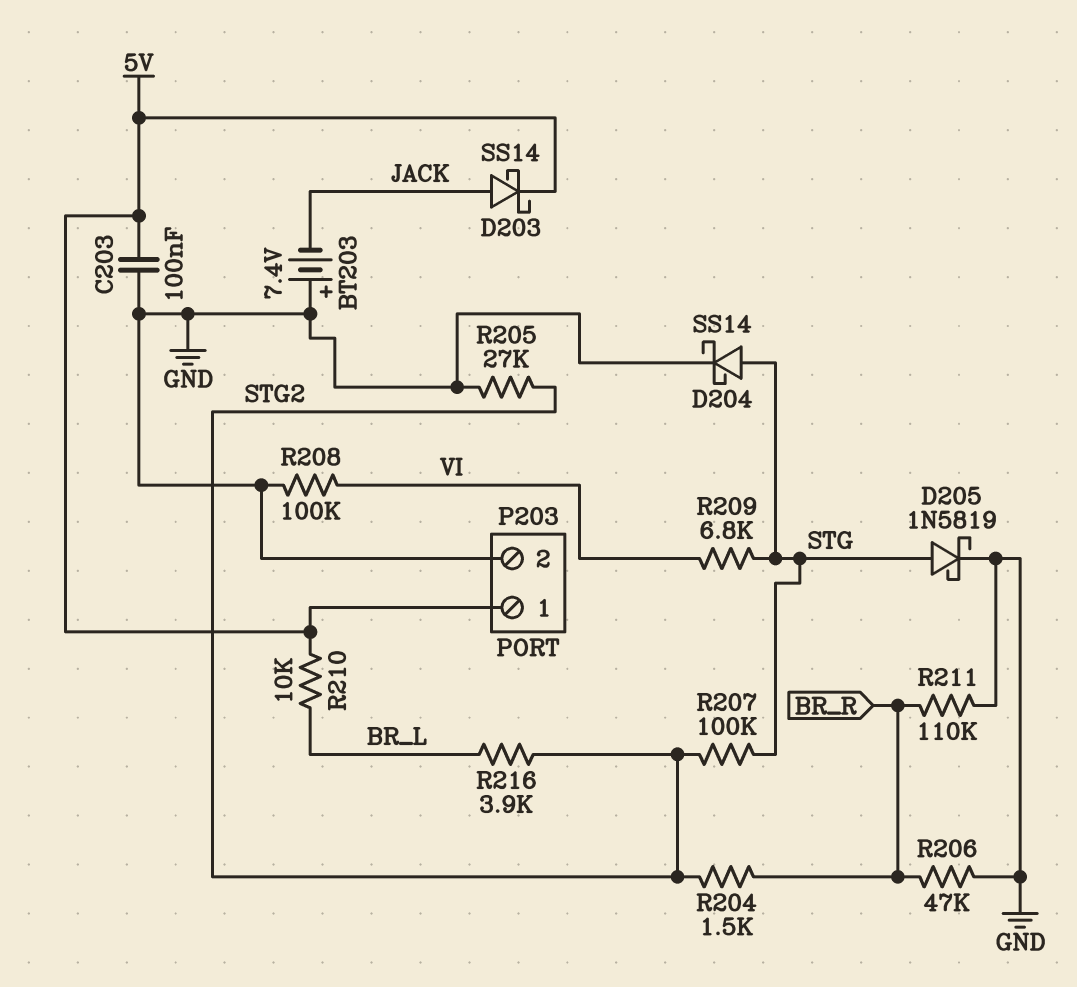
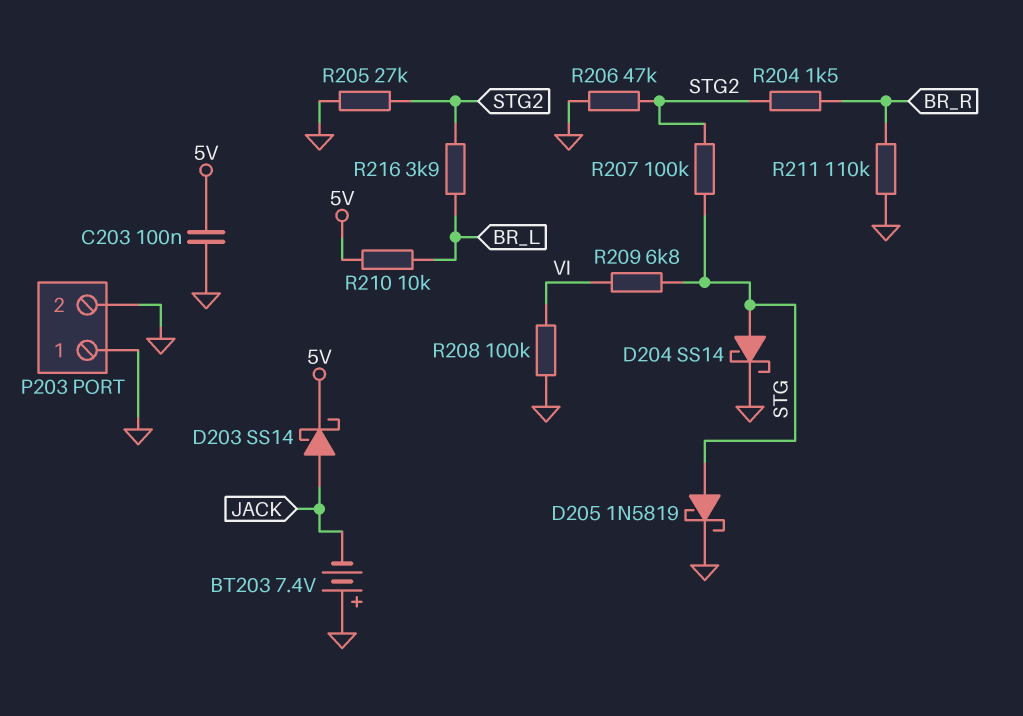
P203 pin 1: 5V -> GND
R206: 47k (BR_R, GND) -> 47k (GND, STG2)

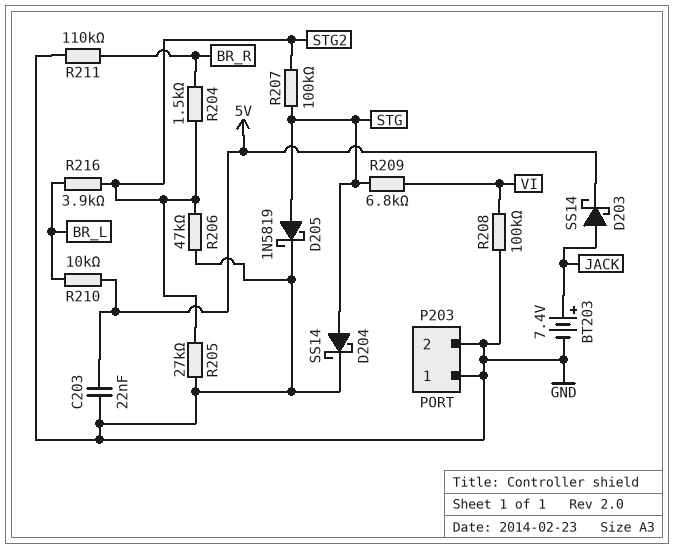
BT203: 7.4V (plus GND, minus JACK) -> 7.4V (plus JACK, minus GND)
C203: 100nF (5V, GND) -> 22nF (5V, GND)

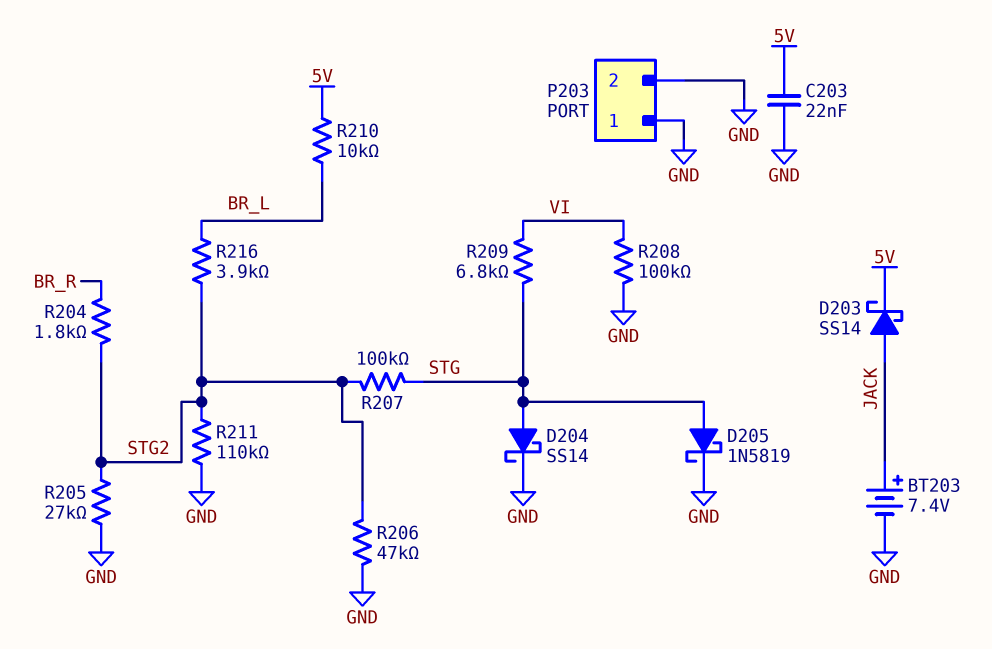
R204: 1.5k (BR_R, STG2) -> 1.8k (BR_R, STG2)
R211: 110k (BR_R, GND) -> 110k (GND, STG2)

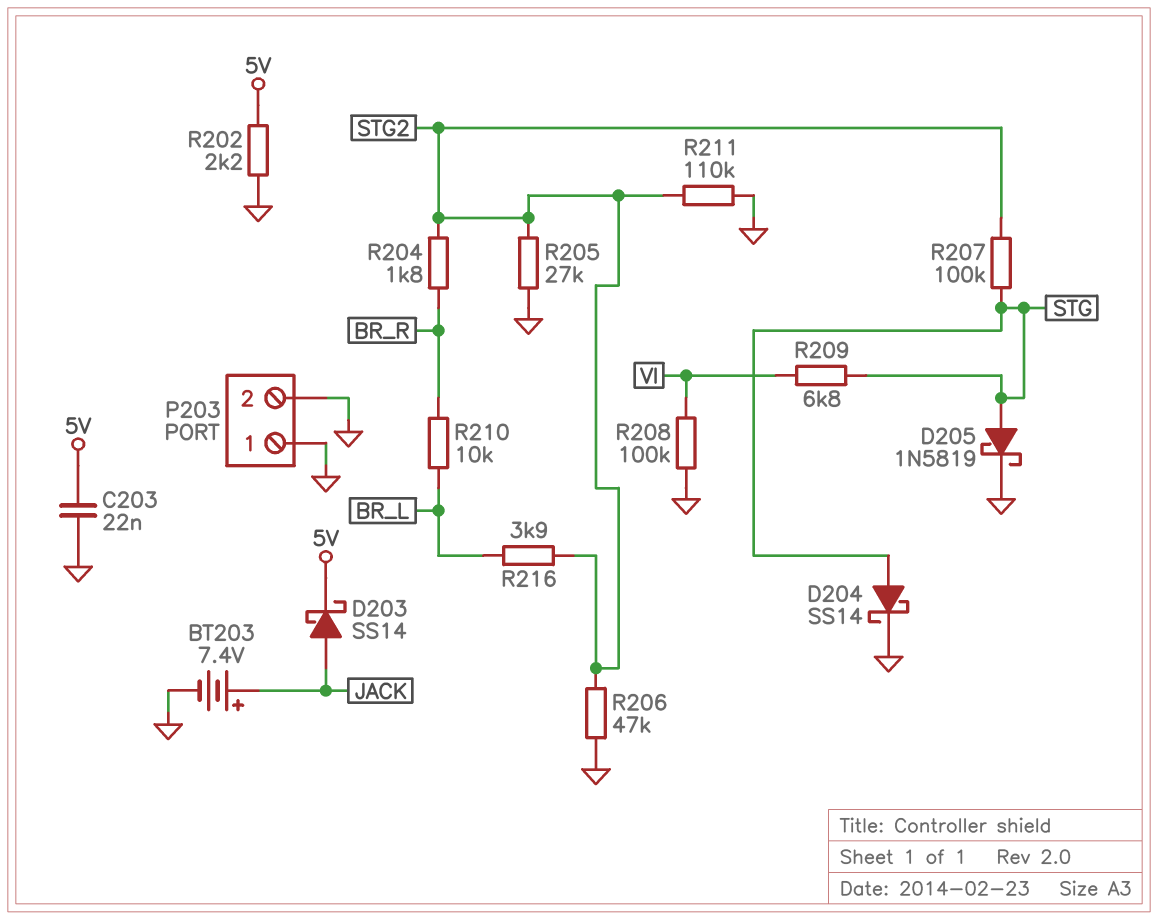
R202: none -> 2.2k (5V, GND)
R210: 10k (5V, BR_L) -> 10k (BR_L, BR_R)

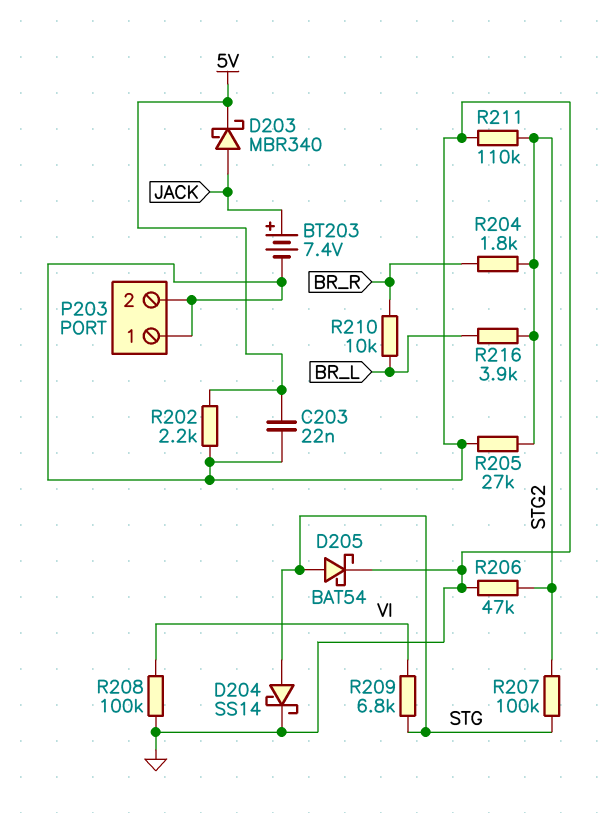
D203: schottky SS14 (A JACK, K 5V) -> schottky MBR340 (A JACK, K 5V)
D205: schottky 1N5819 (A STG, K GND) -> schottky BAT54 (A STG, K GND)

